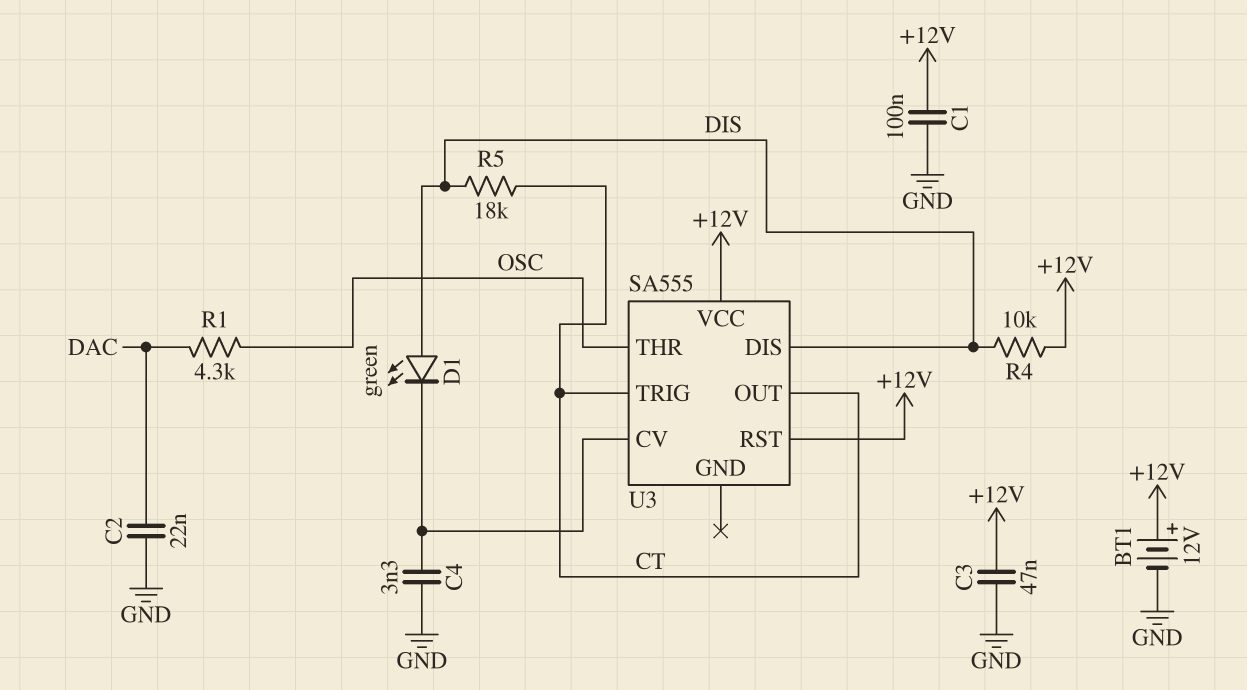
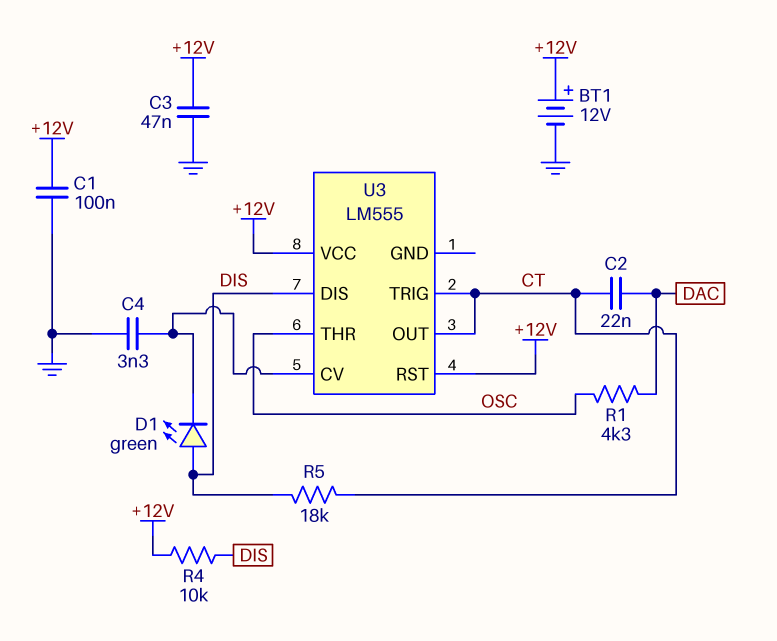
C2: 22nF (DAC, GND) -> 22nF (CT, DAC)
U3: SA555 -> LM555

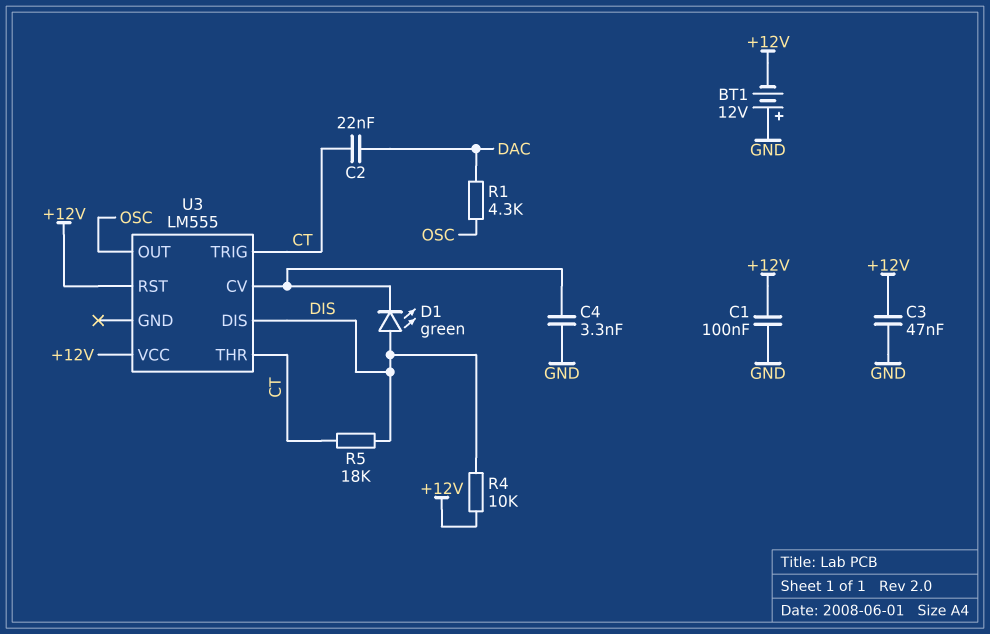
BT1: 12V (plus +12V, minus GND) -> 12V (plus GND, minus +12V)
U3 pin OUT: CT -> OSC
U3 pin THR: OSC -> CT

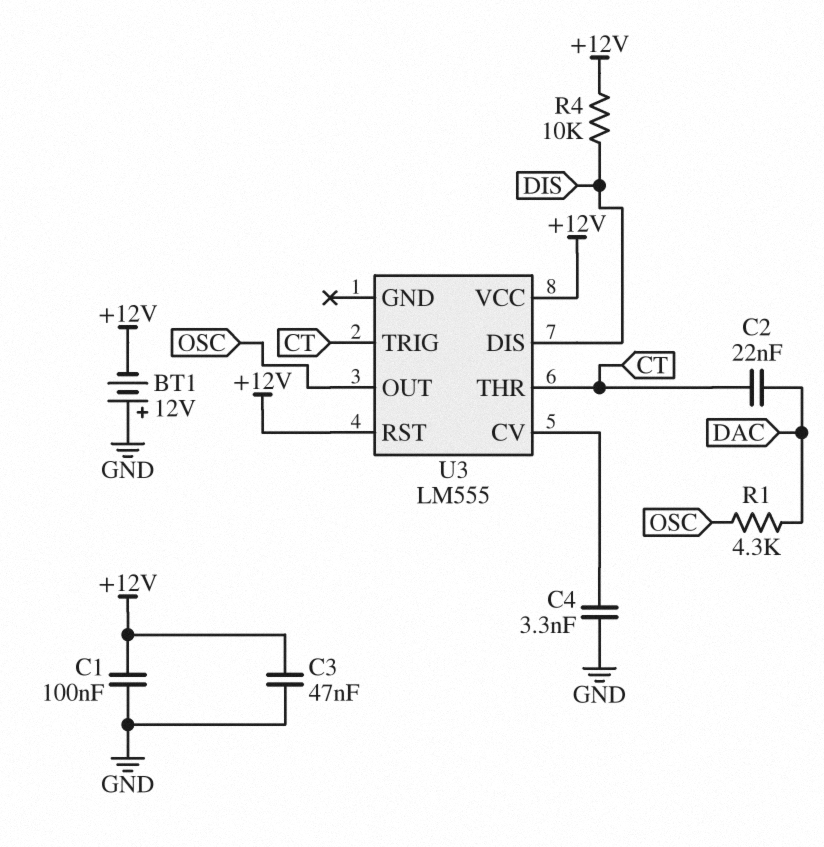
D1: LED green (A DIS, K U3/CV) -> none
R5: 18k (CT, DIS) -> none

